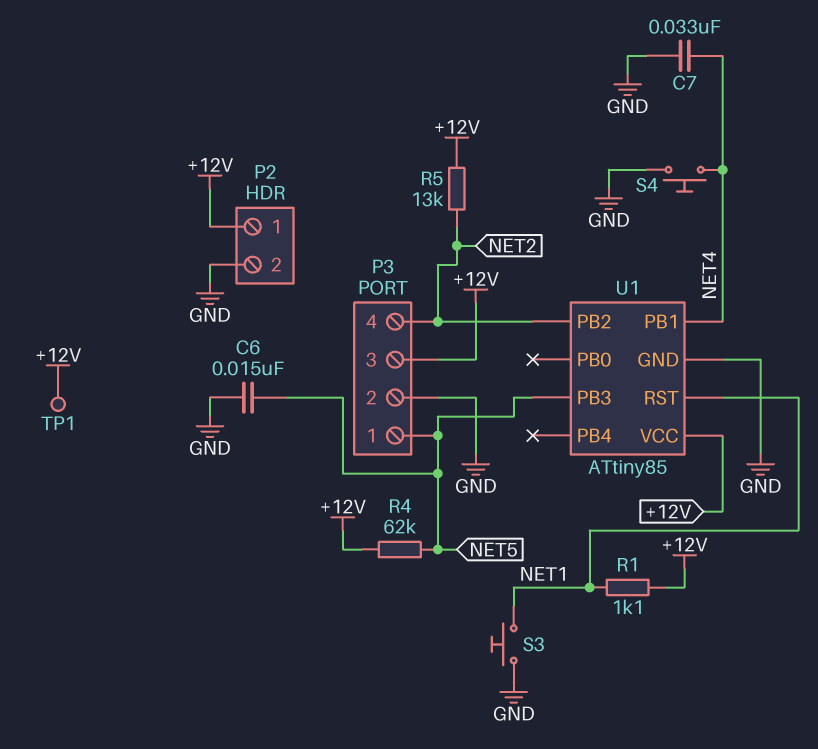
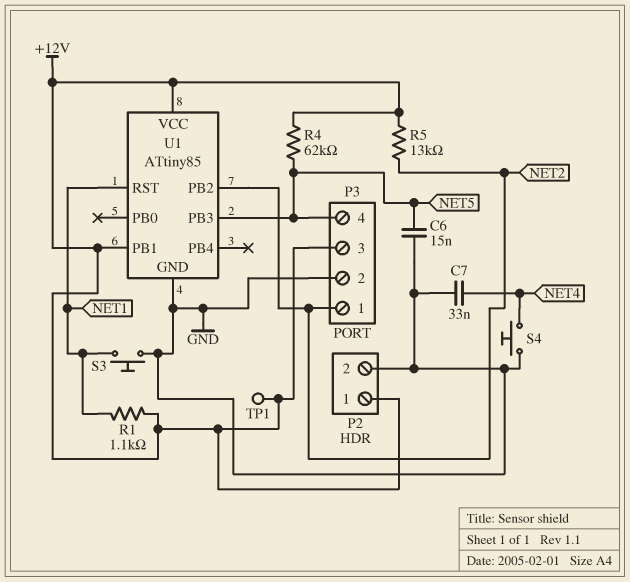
P3 pin 1: NET5 -> NET2
P3 pin 4: NET2 -> NET5
U1 pin PB1: NET4 -> +12V

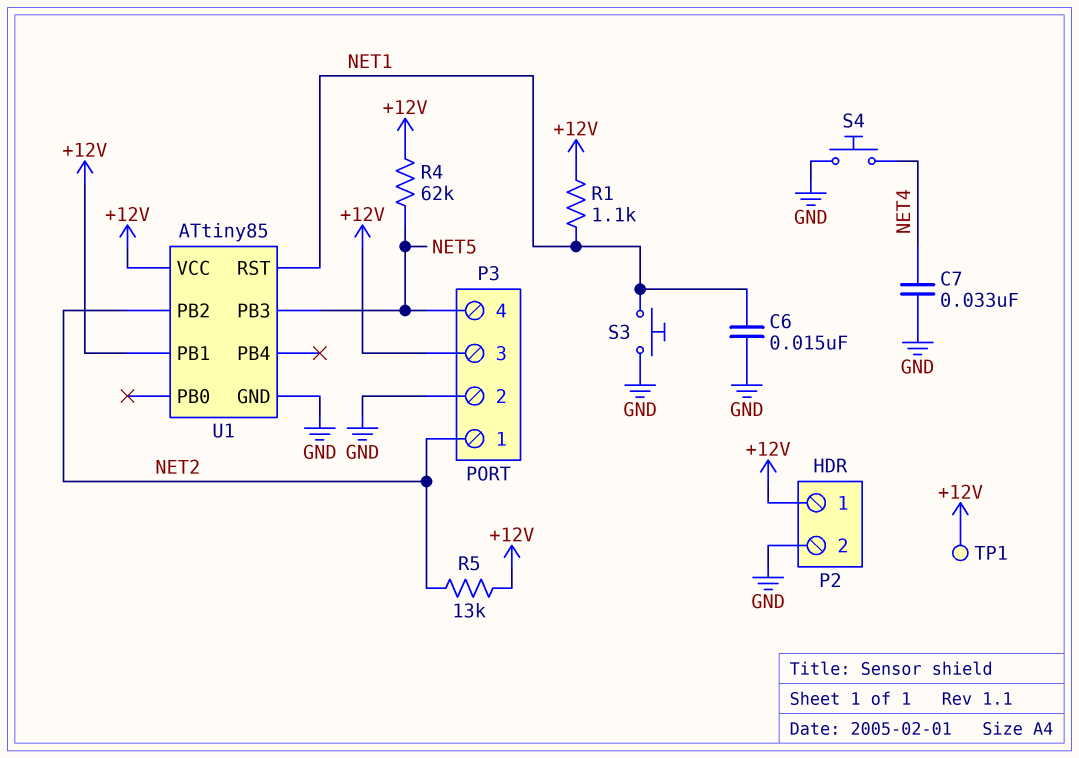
C6: 15nF (GND, NET5) -> 15nF (GND, NET1)

